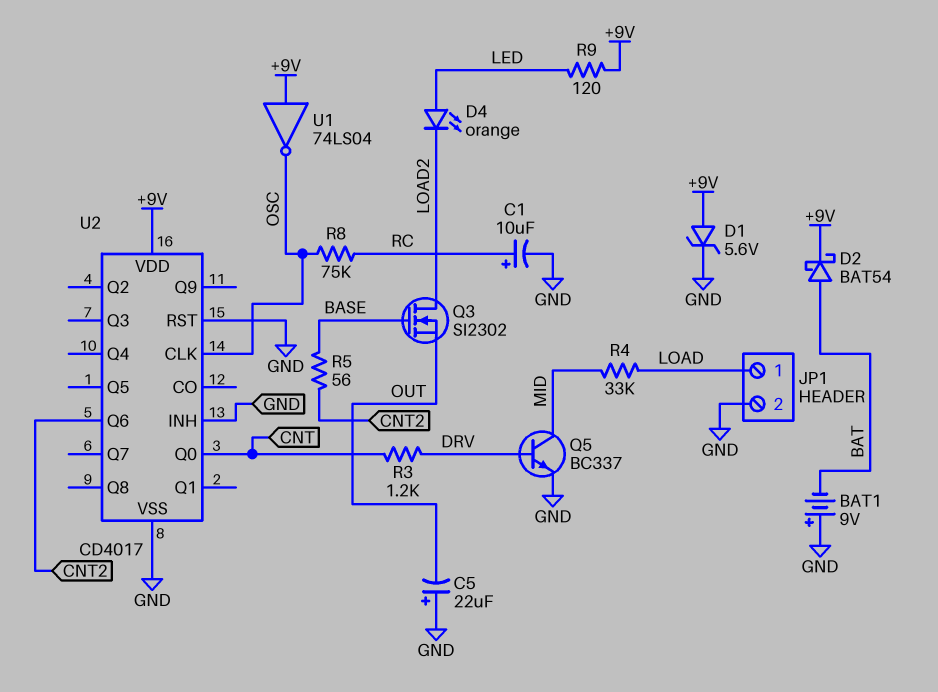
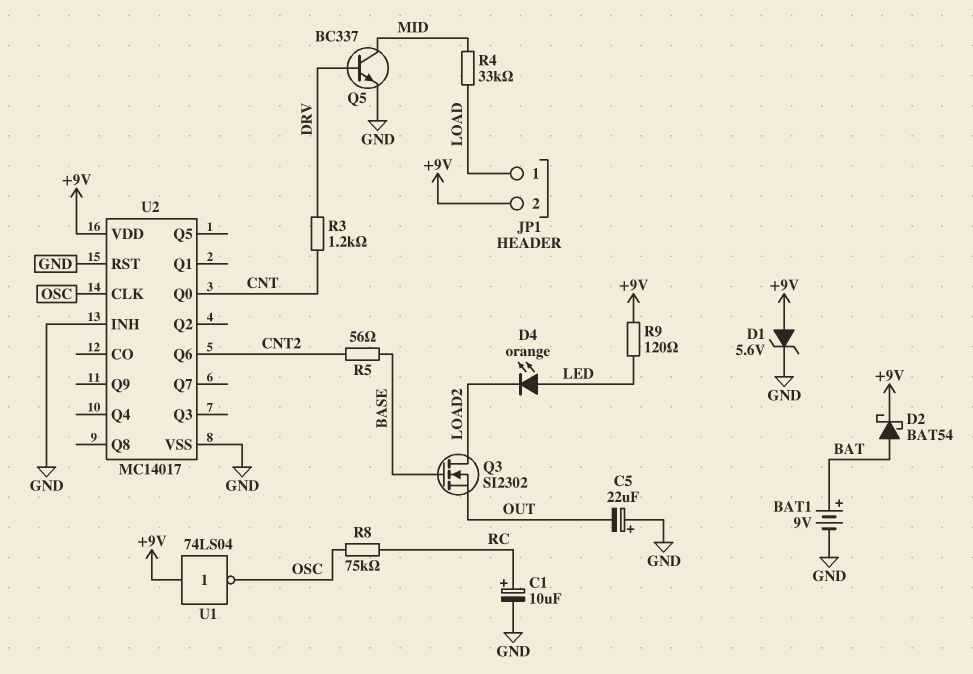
BAT1: 9V (plus GND, minus BAT) -> 9V (plus BAT, minus GND)
JP1 pin 2: GND -> +9V
U2: CD4017 -> MC14017

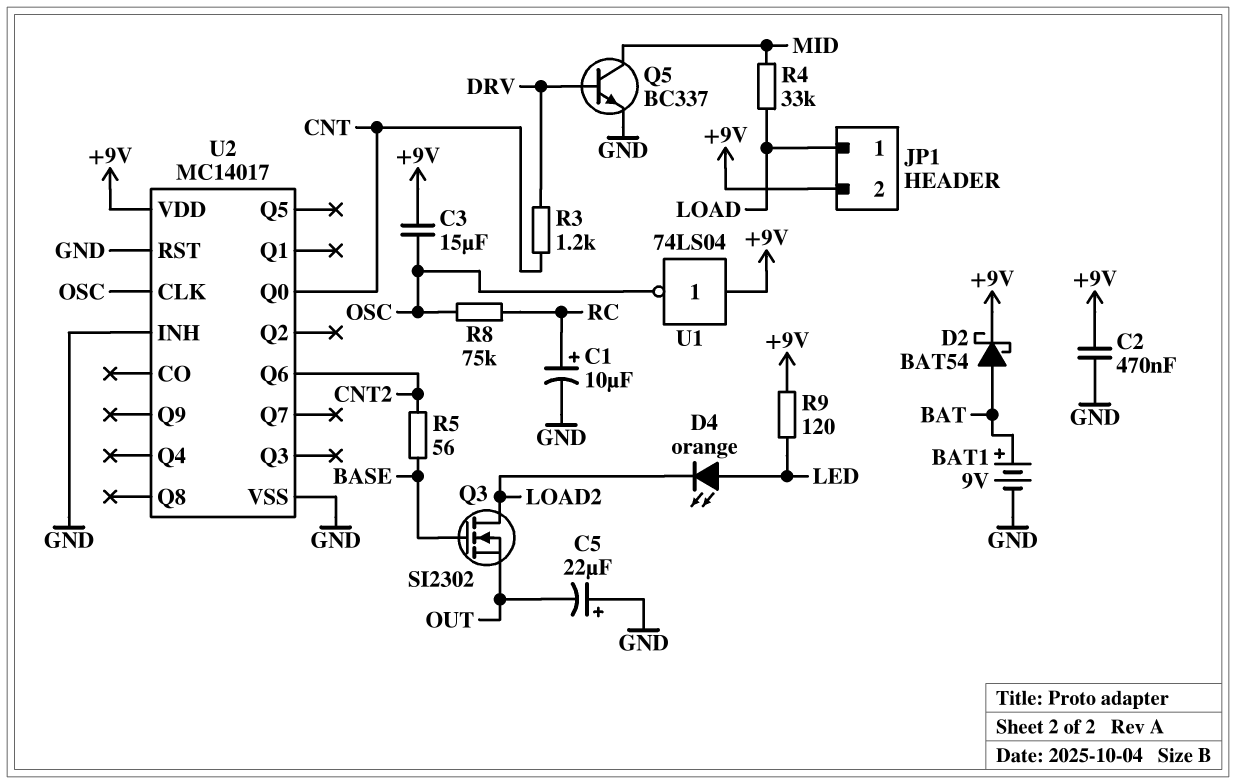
C2: none -> 470nF (+9V, GND)
C3: none -> 15uF (+9V, OSC)
D1: zener 5.6V (A +9V, K GND) -> none

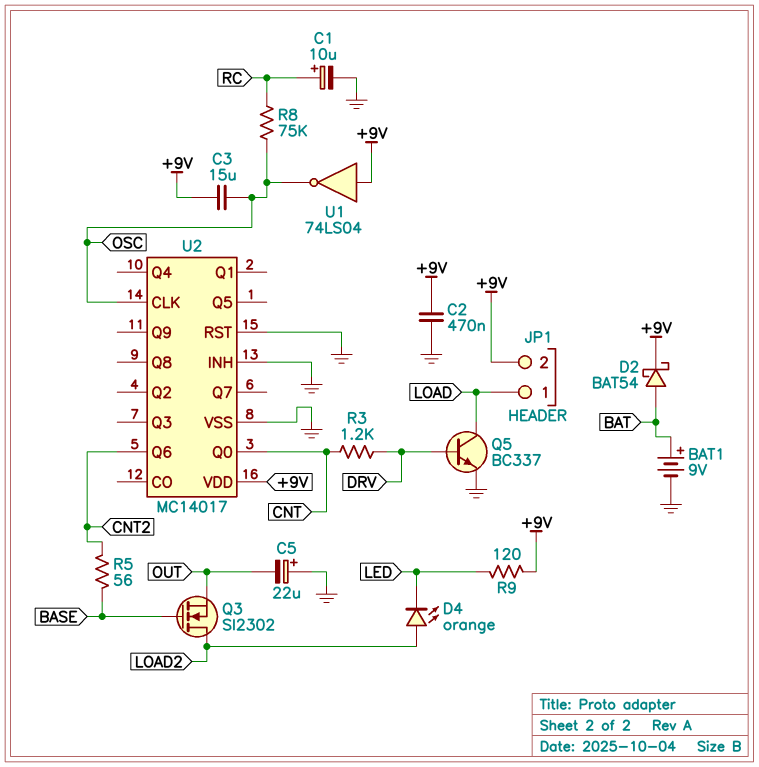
D4: LED orange (A LED, K LOAD2) -> LED orange (A LOAD2, K LED)
Q5: NPN BC337 (B DRV, C MID, E GND) -> NPN BC337 (B DRV, C LOAD, E GND)
R4: 33k (LOAD, MID) -> none

